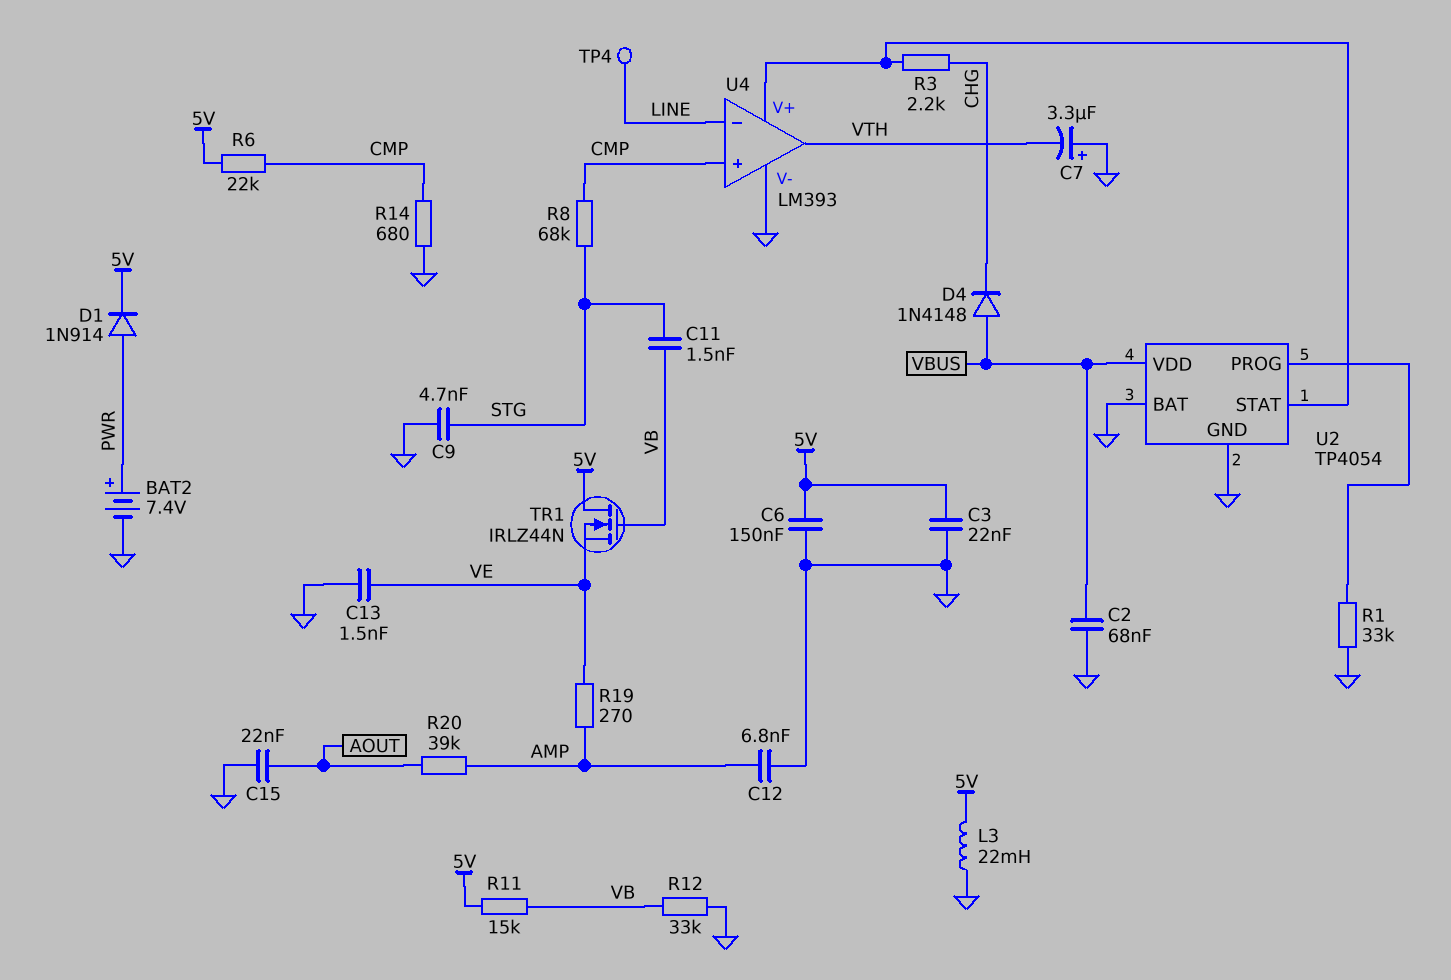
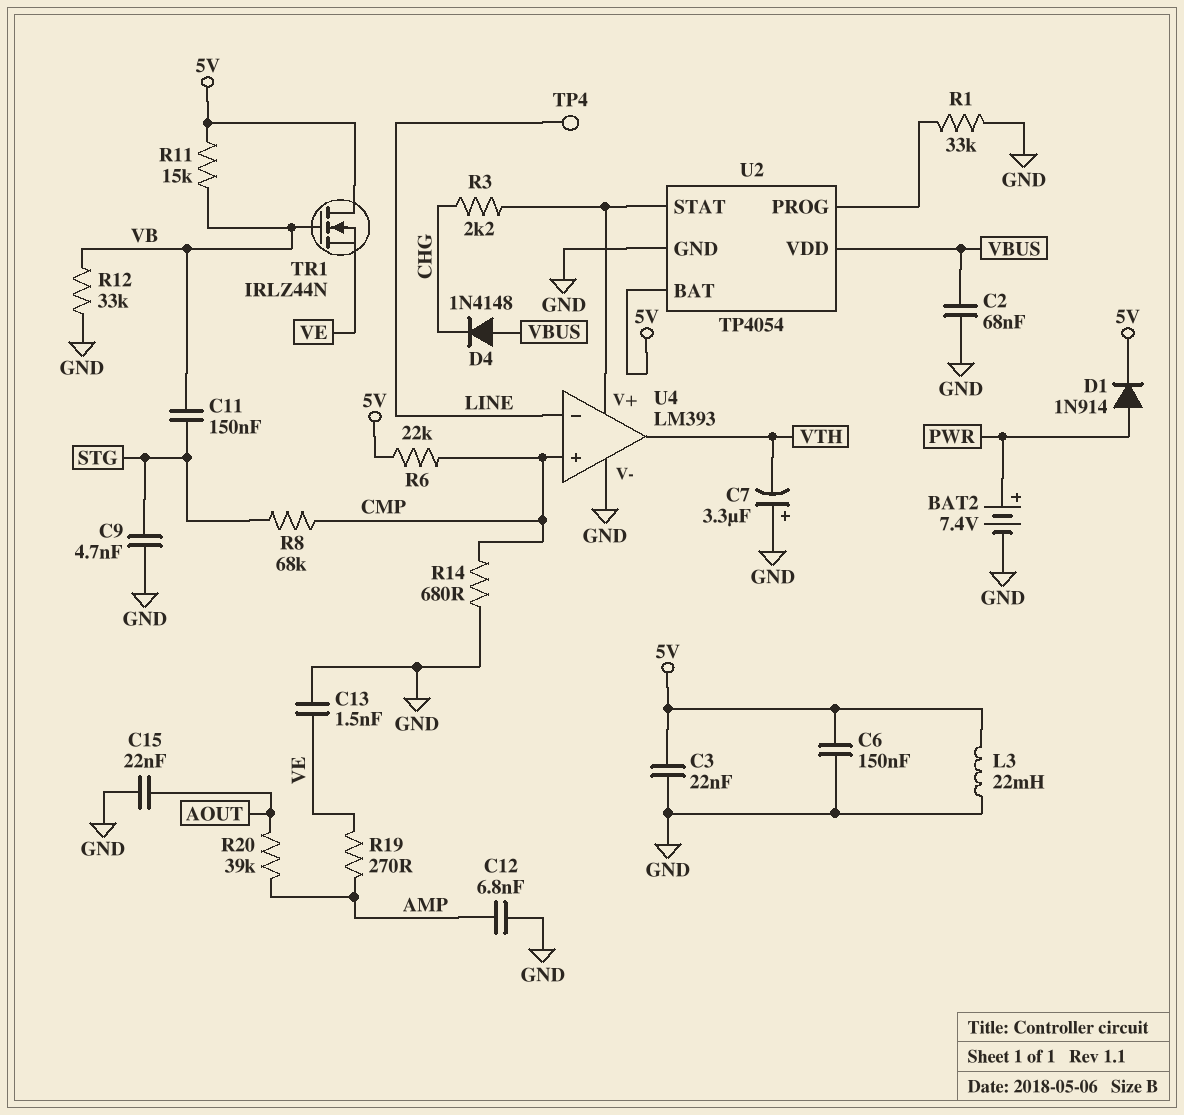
C11: 1.5nF (STG, VB) -> 150nF (STG, VB)
U2 pin BAT: GND -> 5V

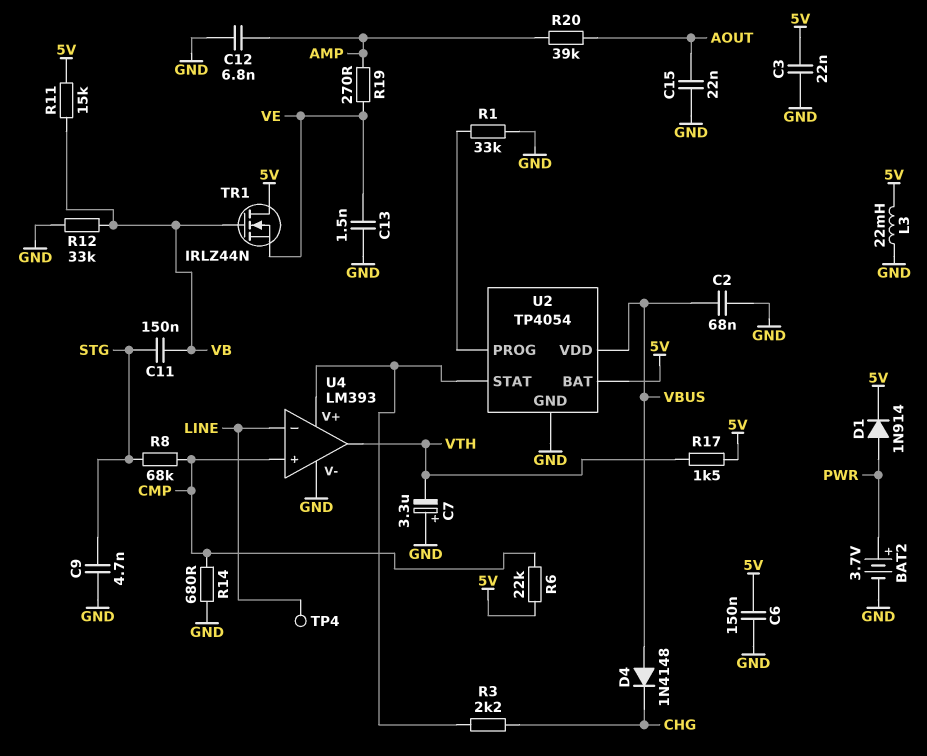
BAT2: 7.4V (plus PWR, minus GND) -> 3.7V (plus PWR, minus GND)
R17: none -> 1.5k (5V, VTH)

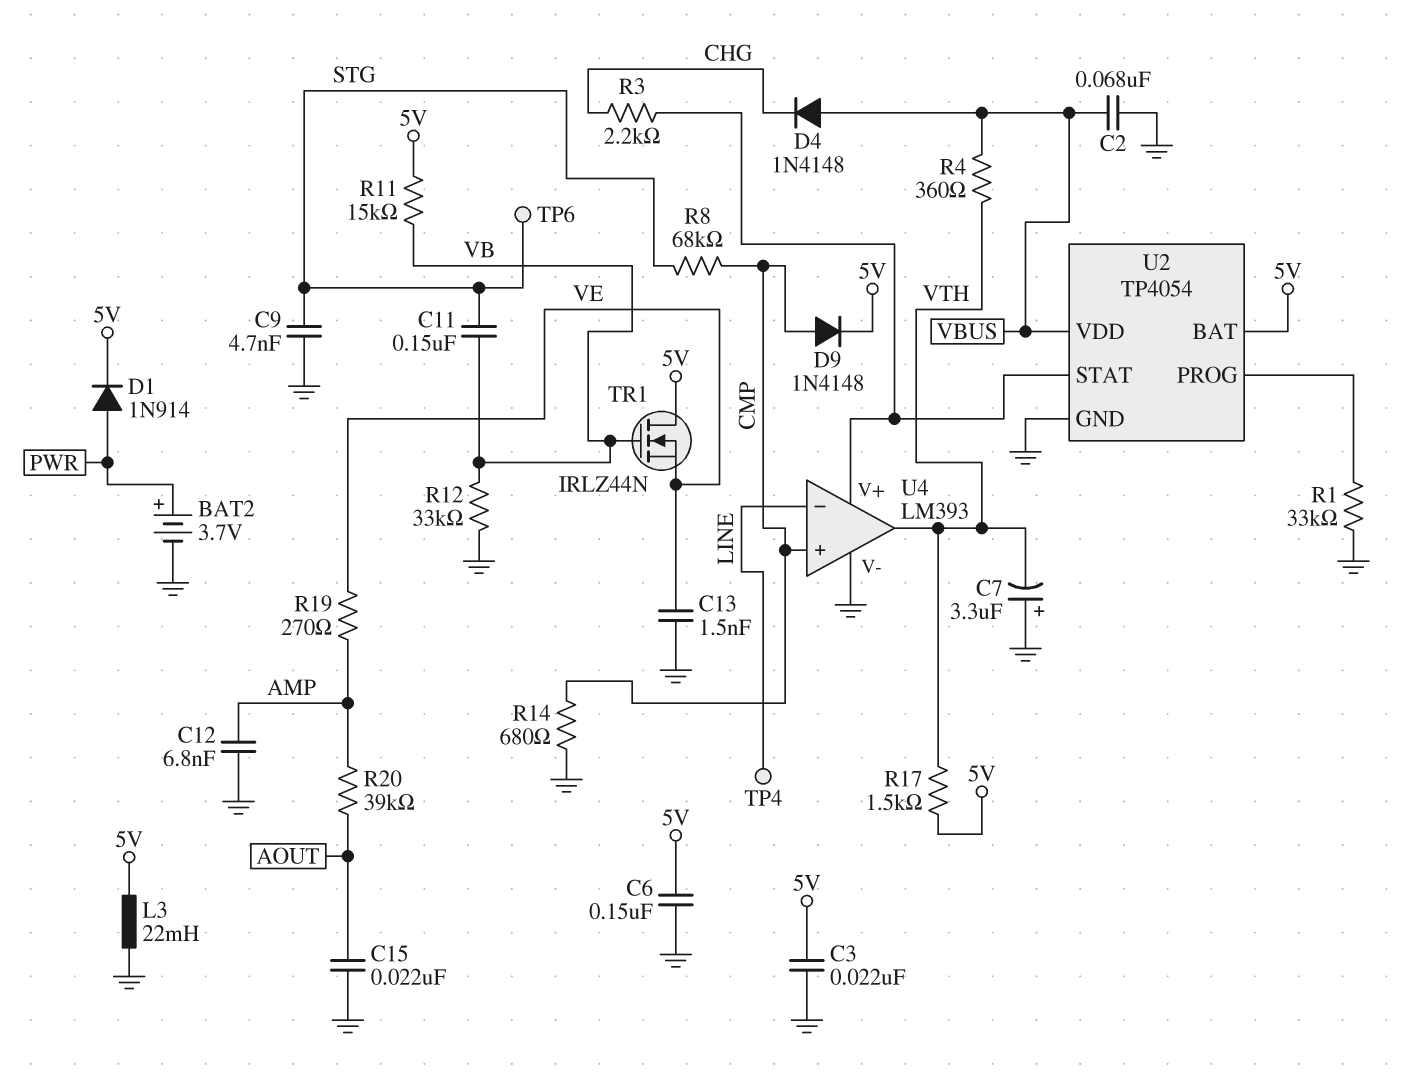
D9: none -> diode 1N4148 (A CMP, K 5V)
R4: none -> 360 (VBUS, VTH)
R6: 22k (5V, CMP) -> none
TP6: none -> test point (STG)

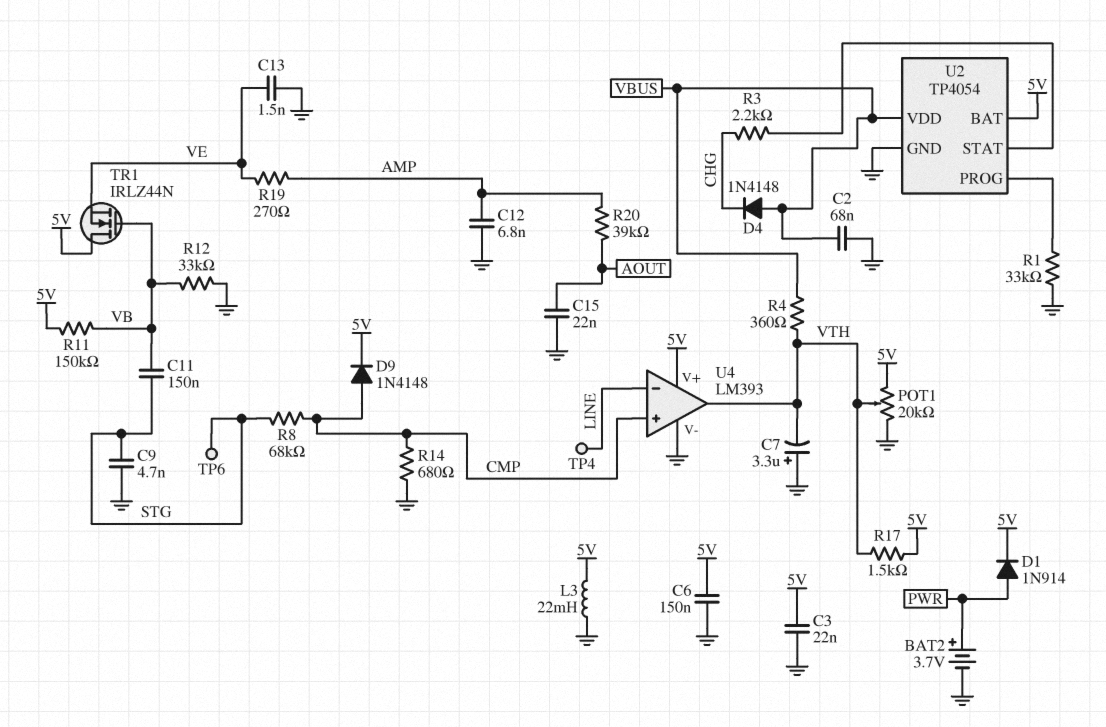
POT1: none -> 20k (5V, GND, wiper VTH)
R11: 15k (5V, VB) -> 150k (5V, VB)
U4 pin V+: U2/STAT -> 5V

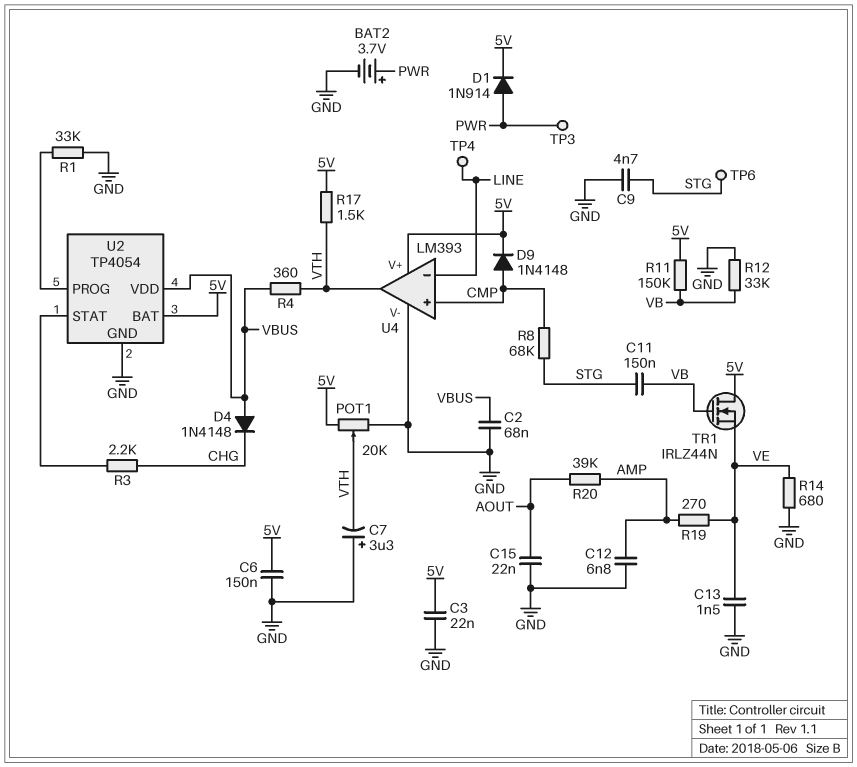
L3: 22mH (5V, GND) -> none
R14: 680 (CMP, GND) -> 680 (GND, VE)
TP3: none -> test point (PWR)

